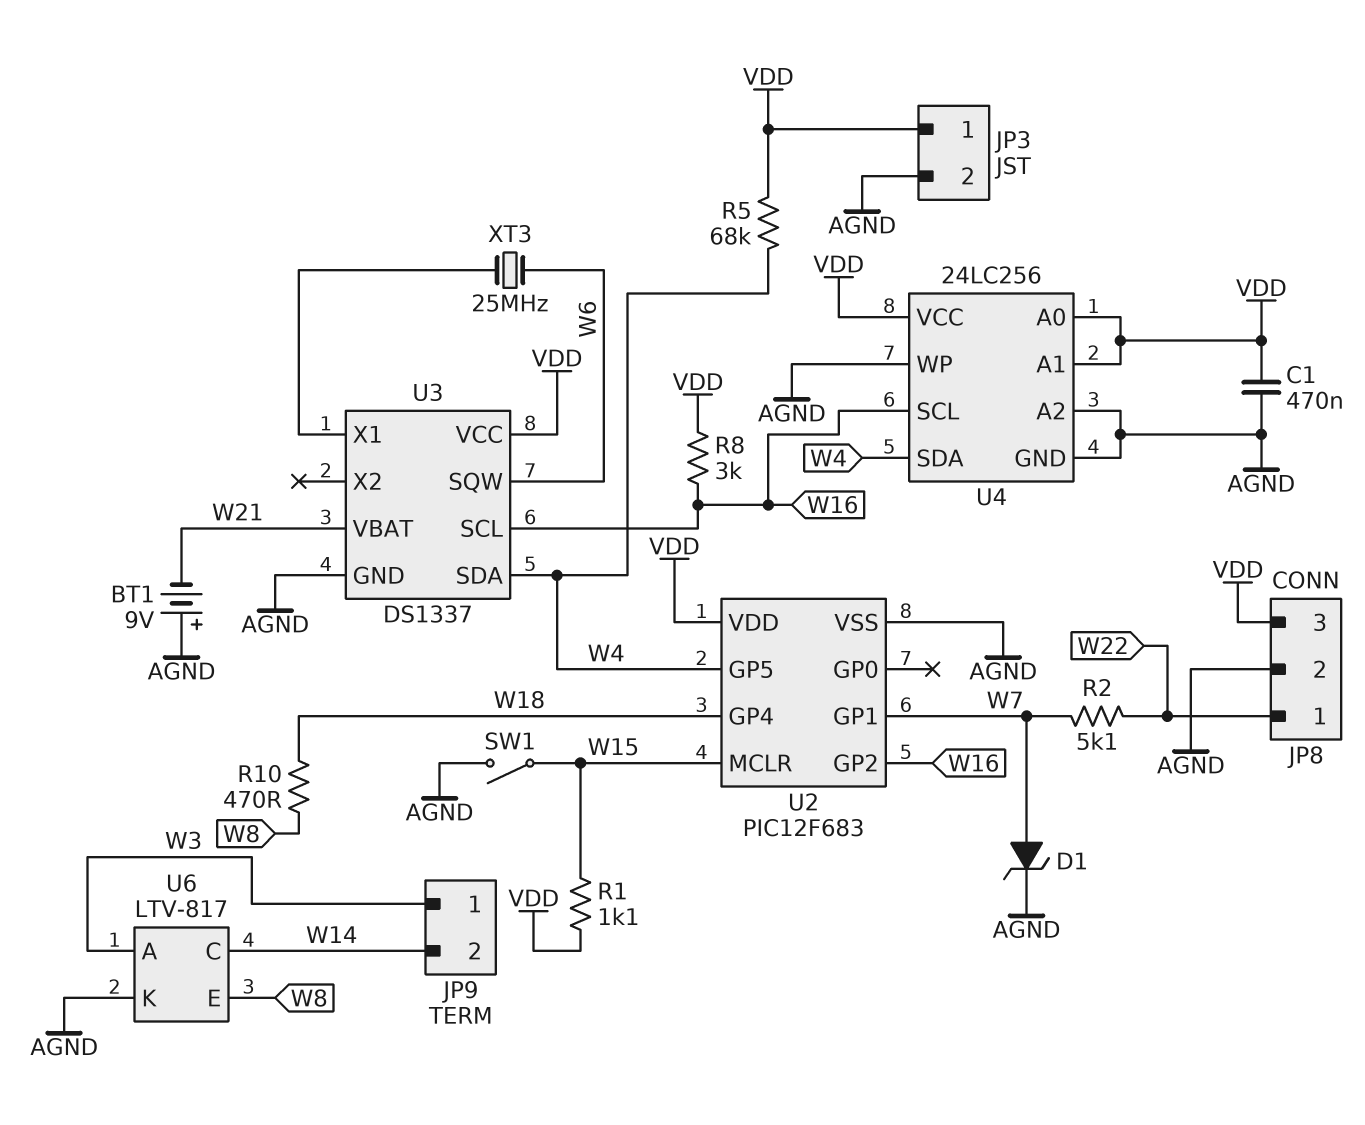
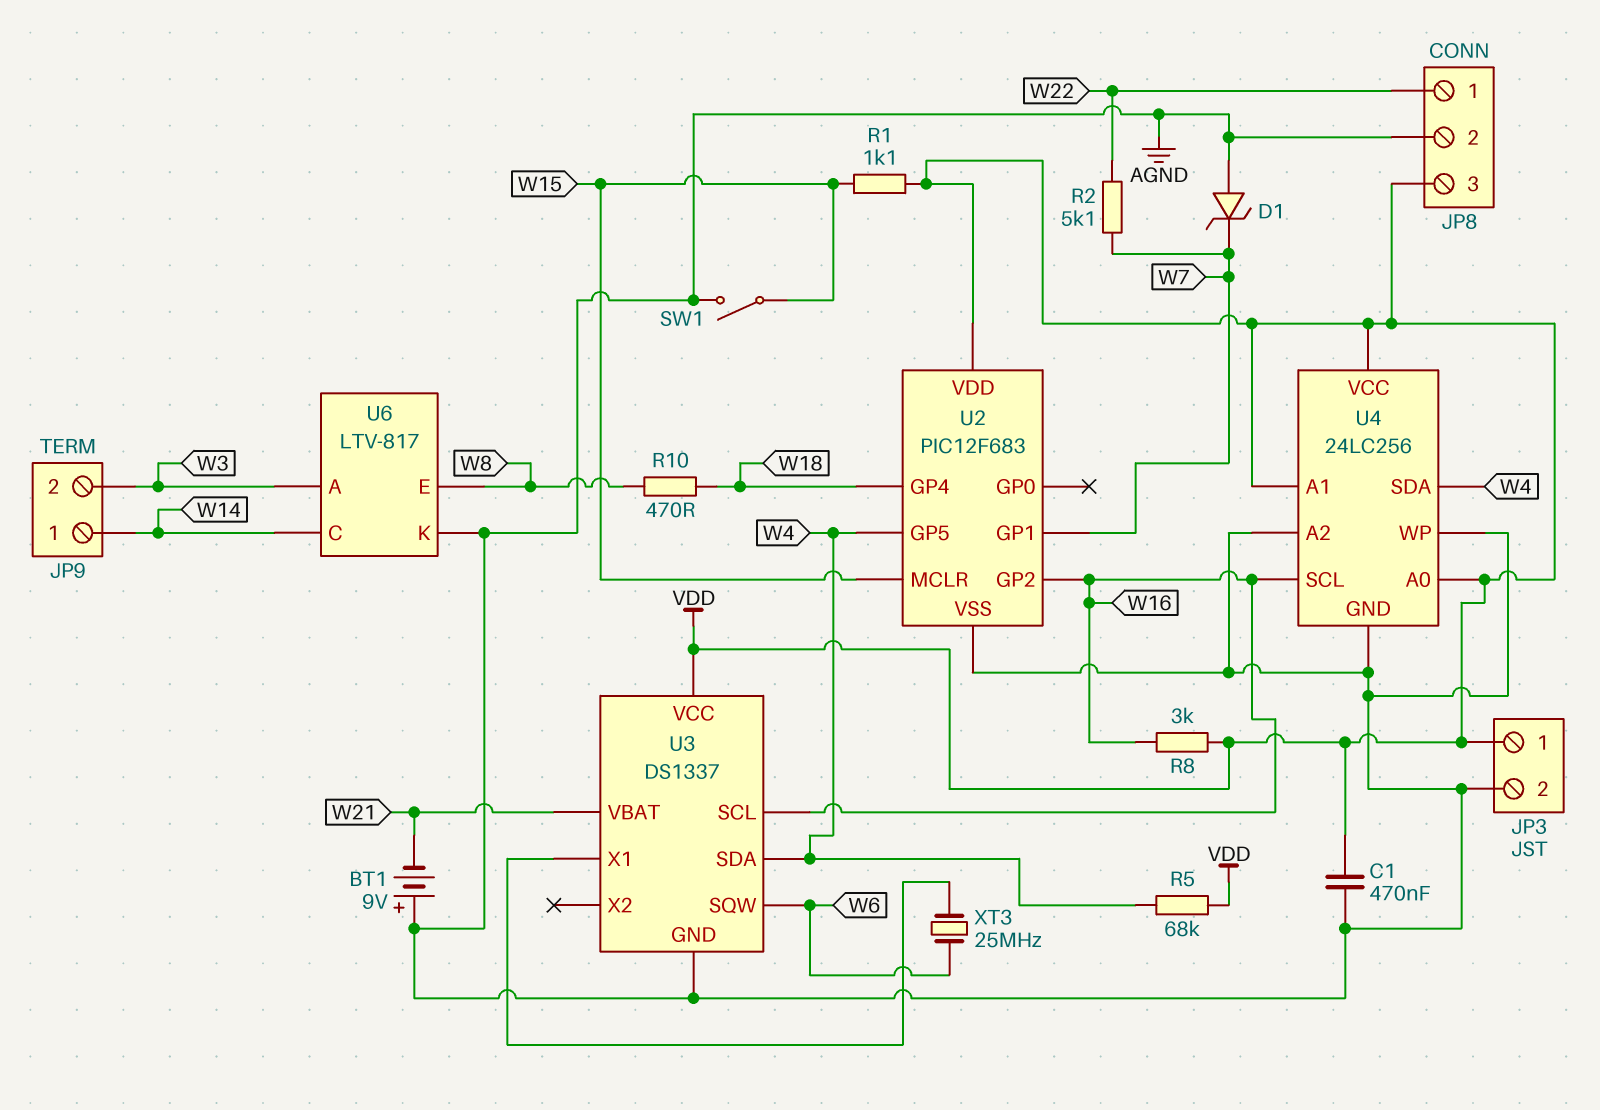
D1: zener (A W7, K AGND) -> zener (A AGND, K W7)
JP9 pin 1: W3 -> W14
JP9 pin 2: W14 -> W3

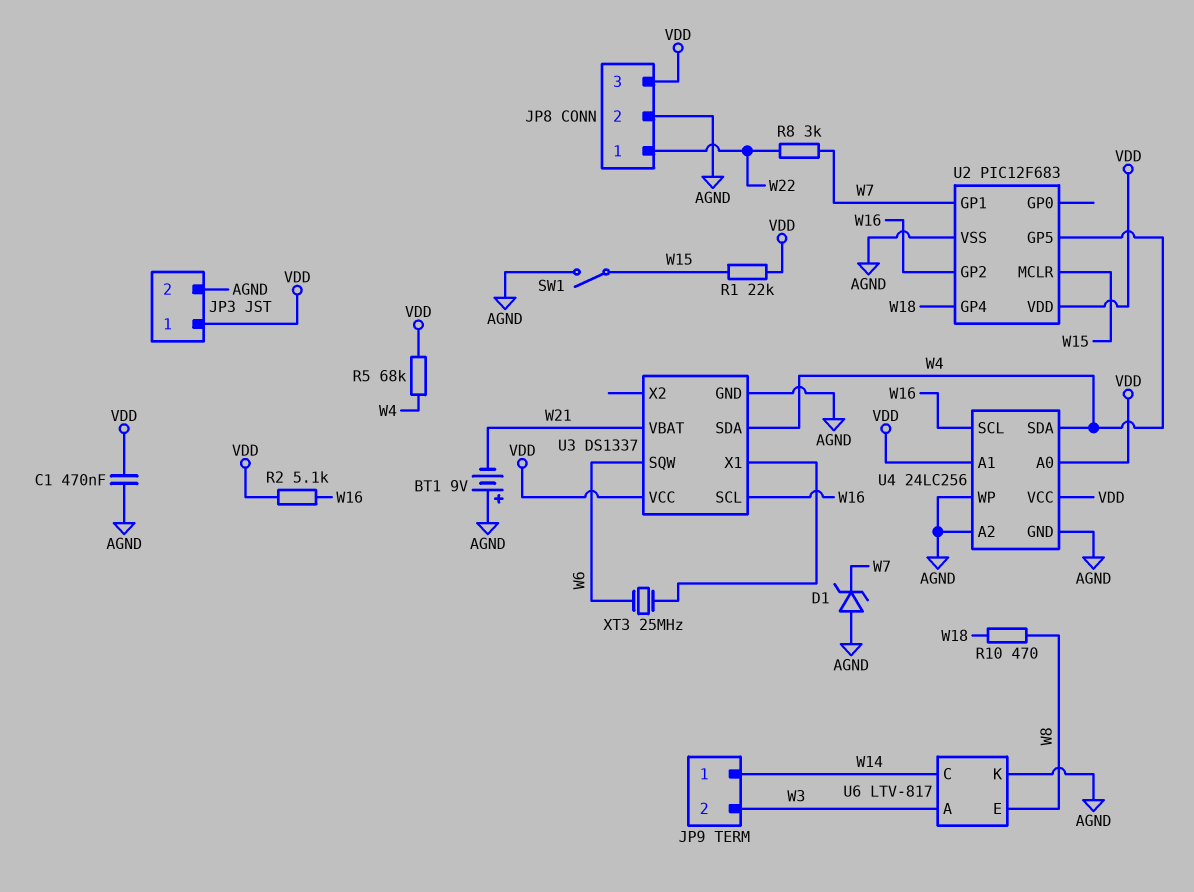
R1: 1.1k (VDD, W15) -> 22k (VDD, W15)
R2: 5.1k (W7, W22) -> 5.1k (VDD, W16)
R8: 3k (VDD, W16) -> 3k (W7, W22)

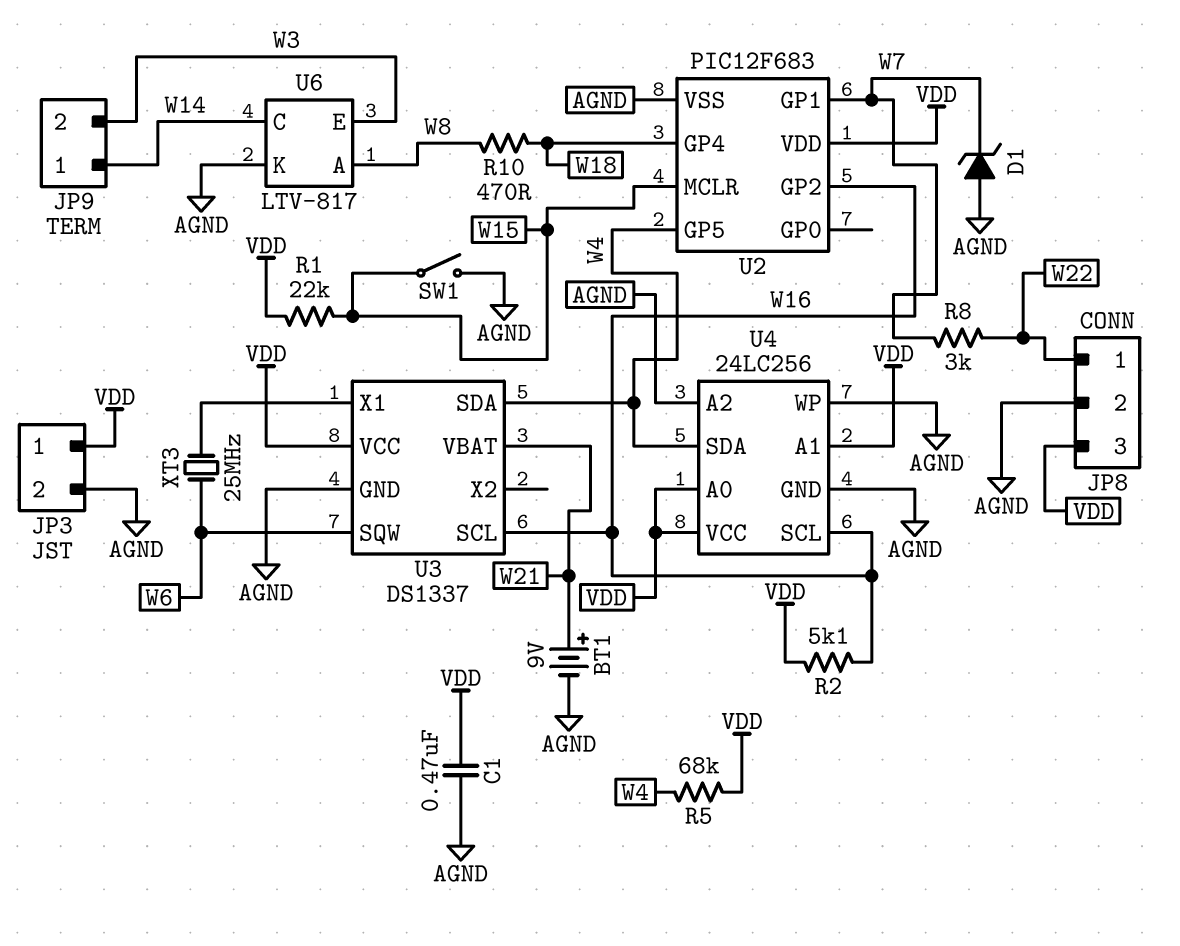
BT1: 9V (plus AGND, minus W21) -> 9V (plus W21, minus AGND)
U6 pin A: W3 -> W8
U6 pin E: W8 -> W3

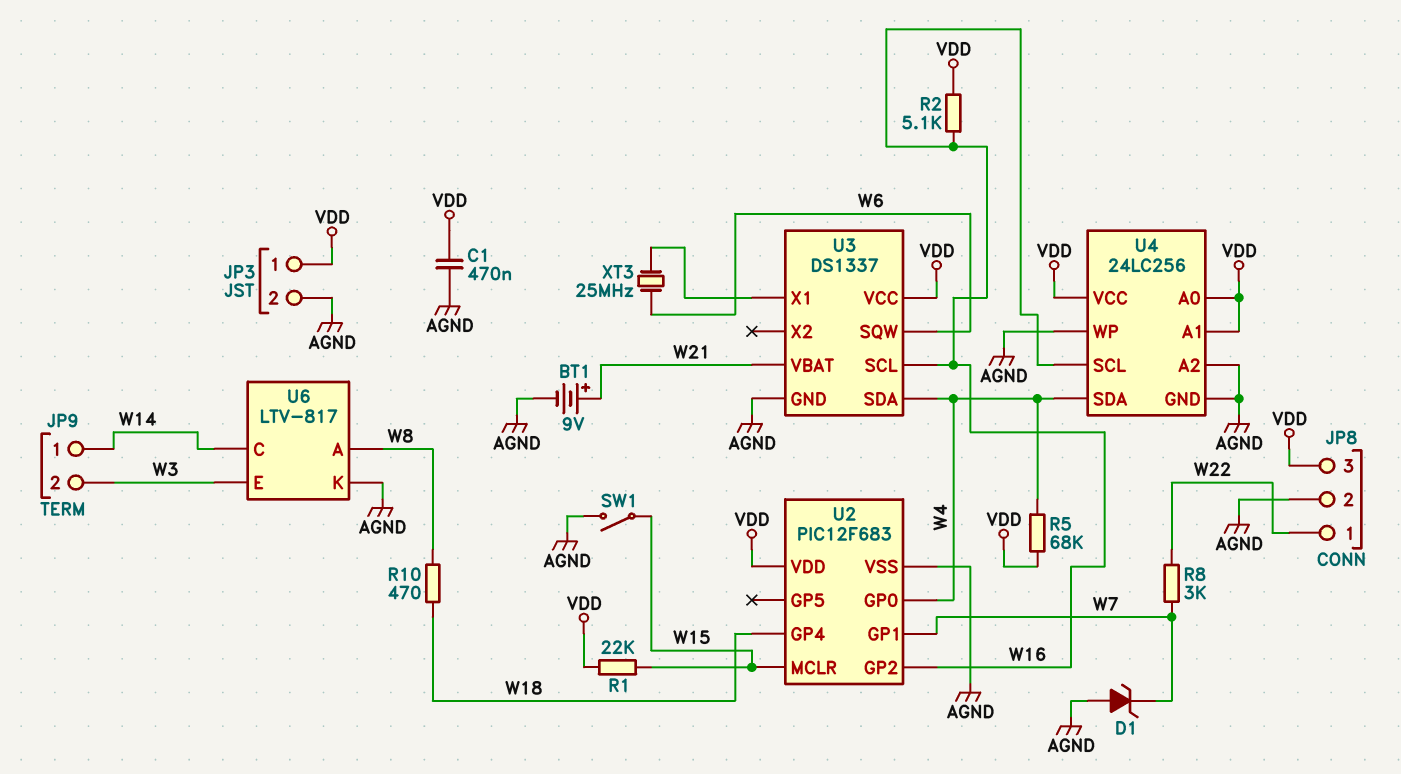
U2 pin GP0: none -> W4
U2 pin GP5: W4 -> none

